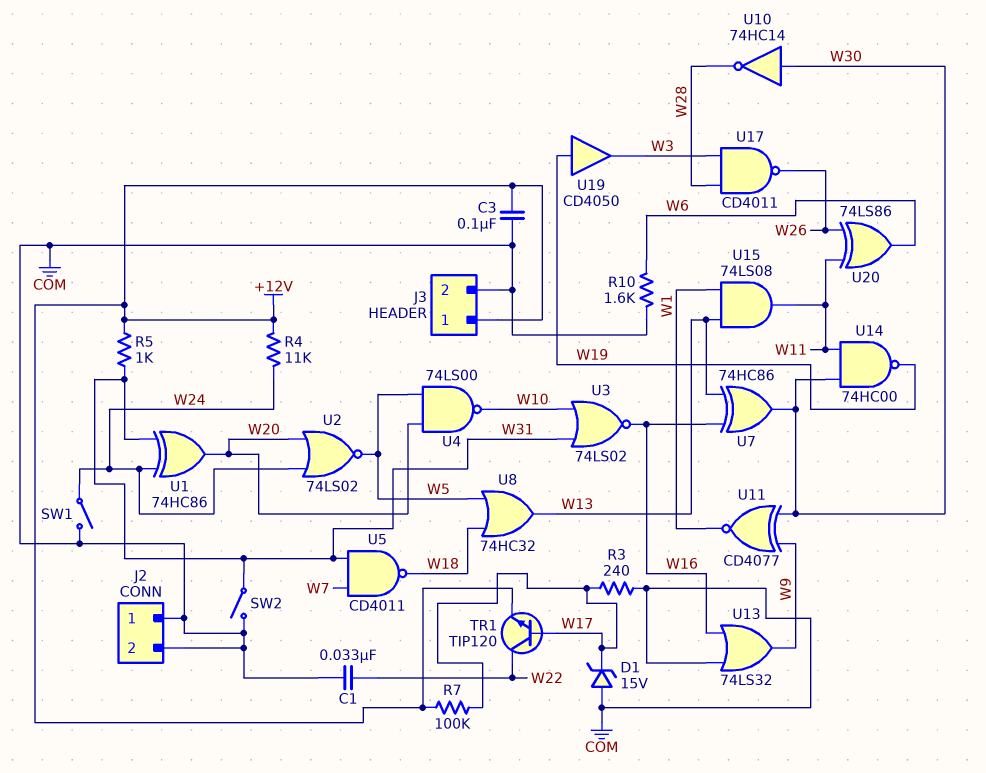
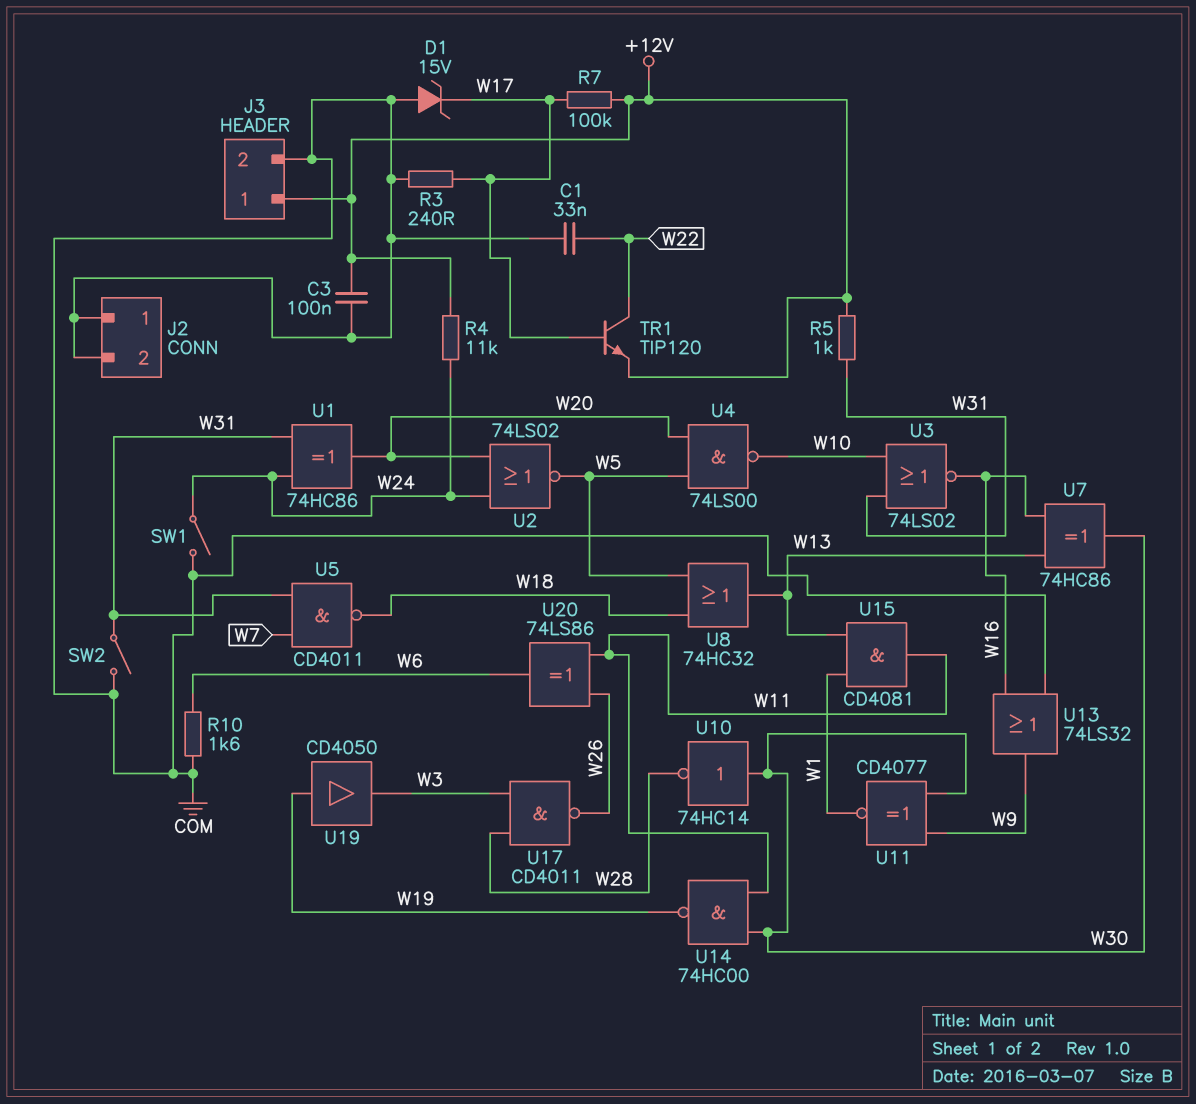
U15: AND 74LS08 (in W1, in W13, out W11) -> AND CD4081 (in W1, in W13, out W11)

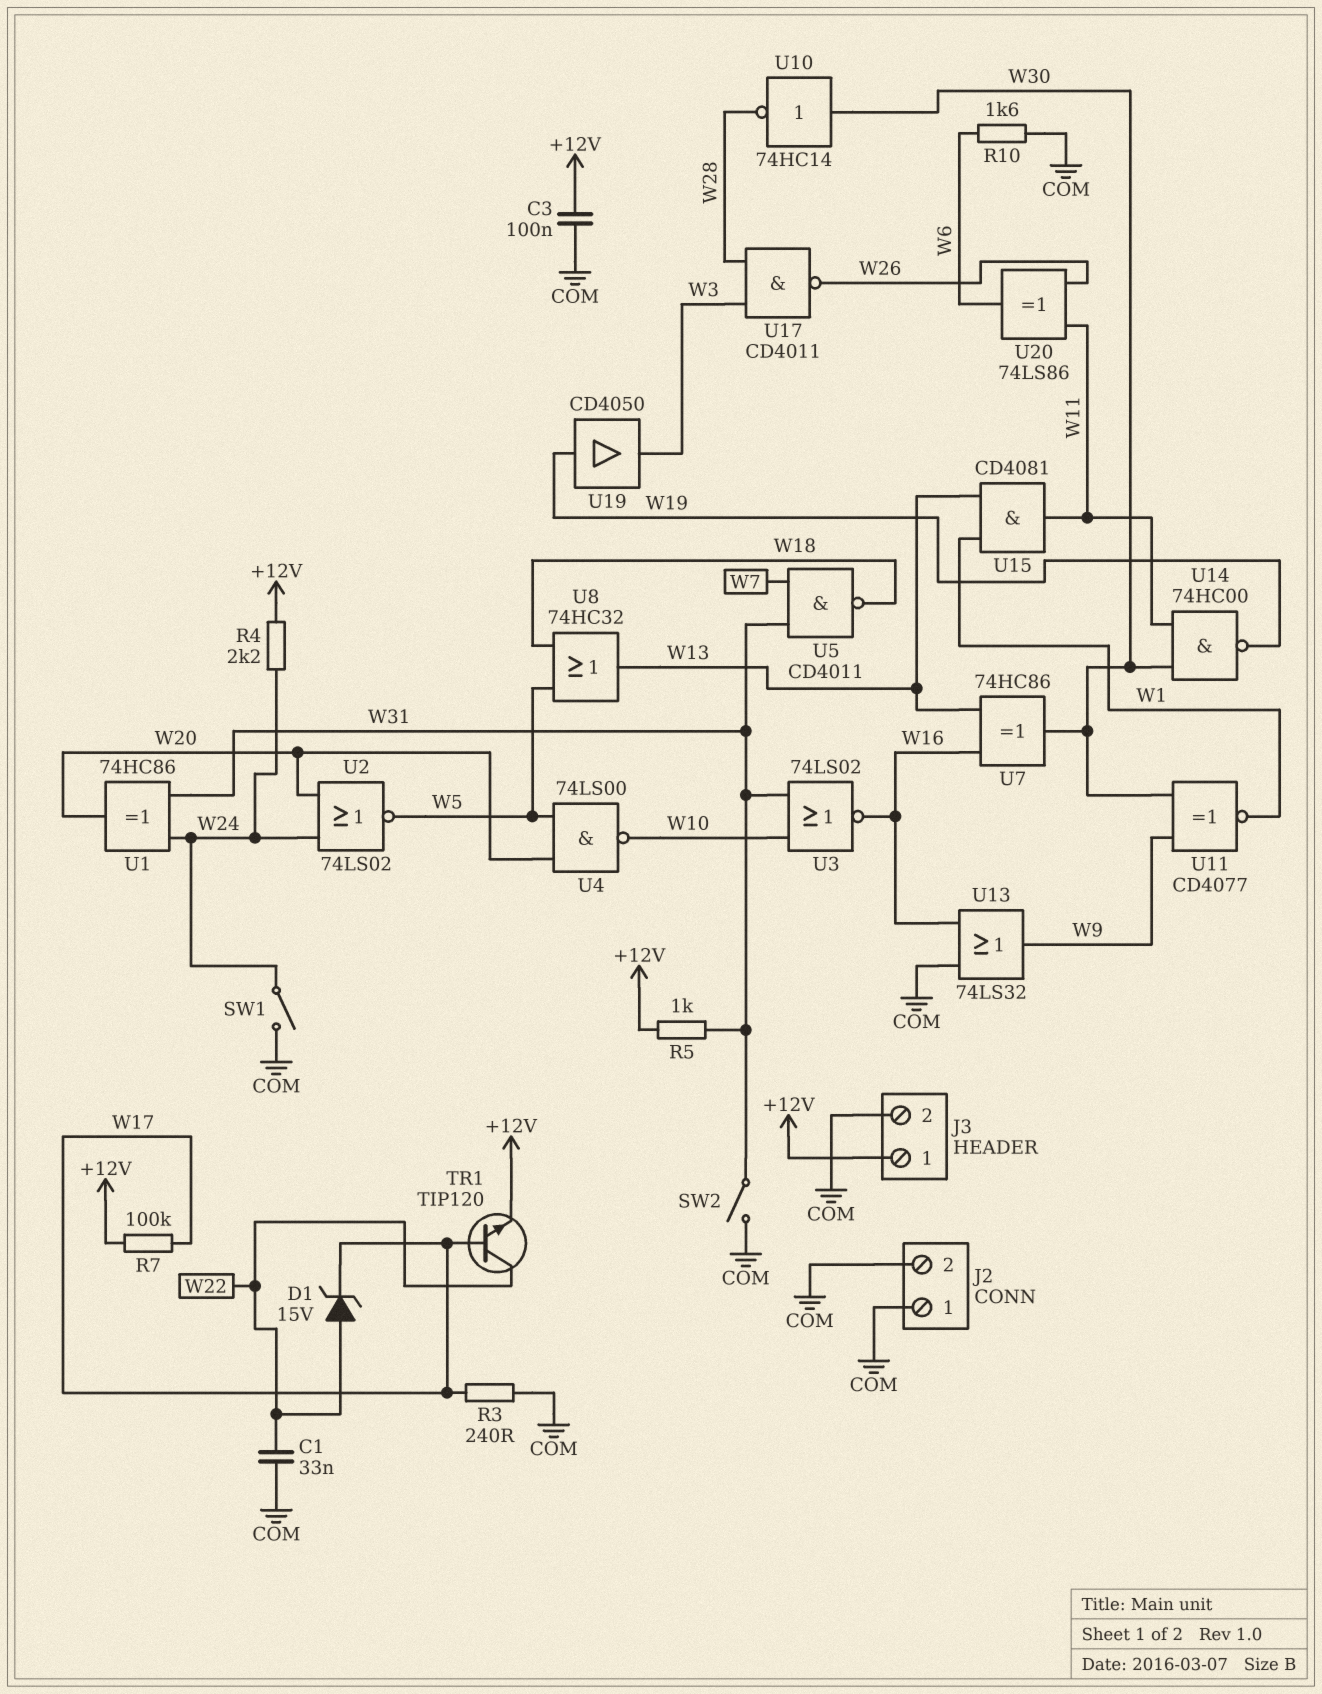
D1: zener 15V (A COM, K W17) -> zener 15V (A W22, K W17)
R4: 11k (+12V, W24) -> 2.2k (+12V, W24)

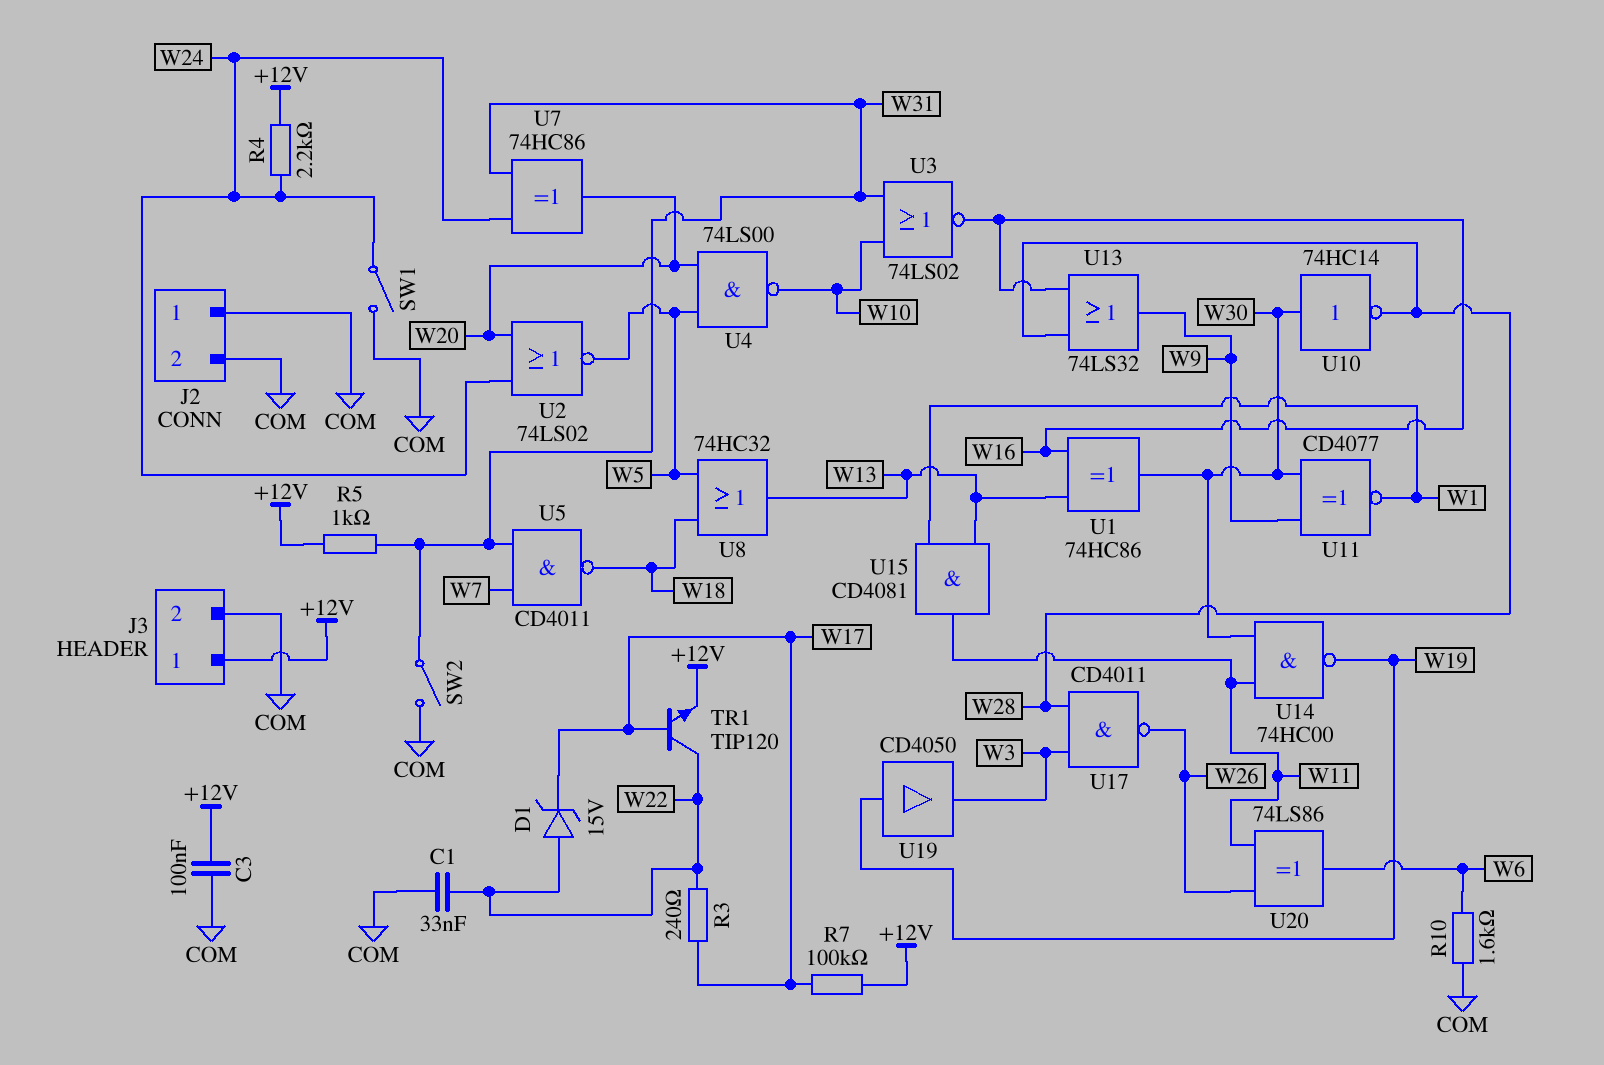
R3: 240 (COM, W17) -> 240 (W17, W22)
U1: XOR 74HC86 (in W24, in W31, out W20) -> XOR 74HC86 (in W13, in W16, out W30)
U7: XOR 74HC86 (in W13, in W16, out W30) -> XOR 74HC86 (in W24, in W31, out W20)
U13: OR 74LS32 (in COM, in W16, out W9) -> OR 74LS32 (in W16, in W28, out W9)

